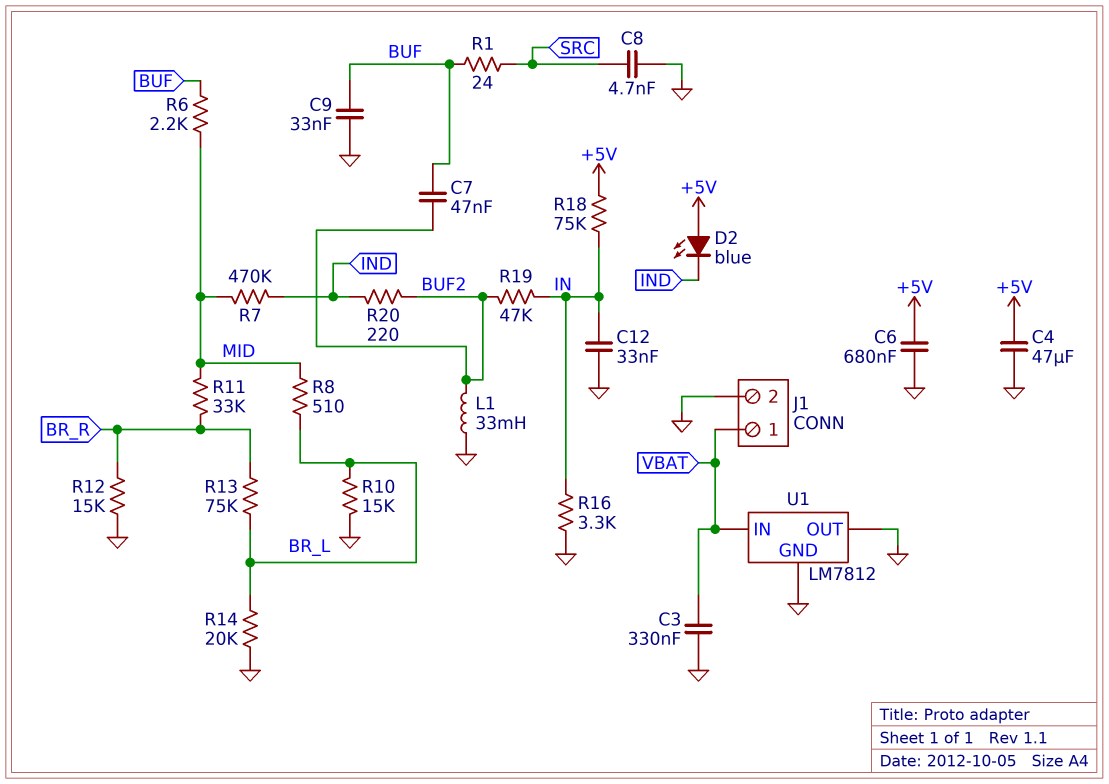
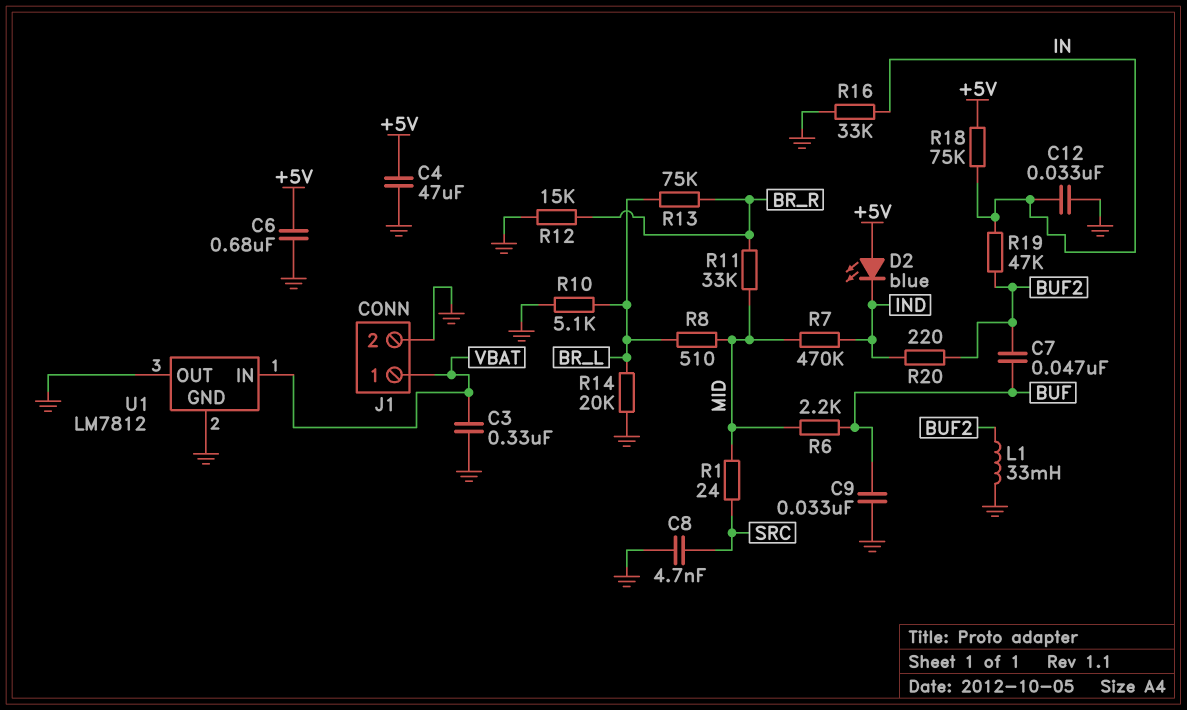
R1: 24 (BUF, SRC) -> 24 (MID, SRC)
R10: 15k (BR_L, GND) -> 5.1k (BR_L, GND)
R16: 3.3k (GND, IN) -> 33k (GND, IN)

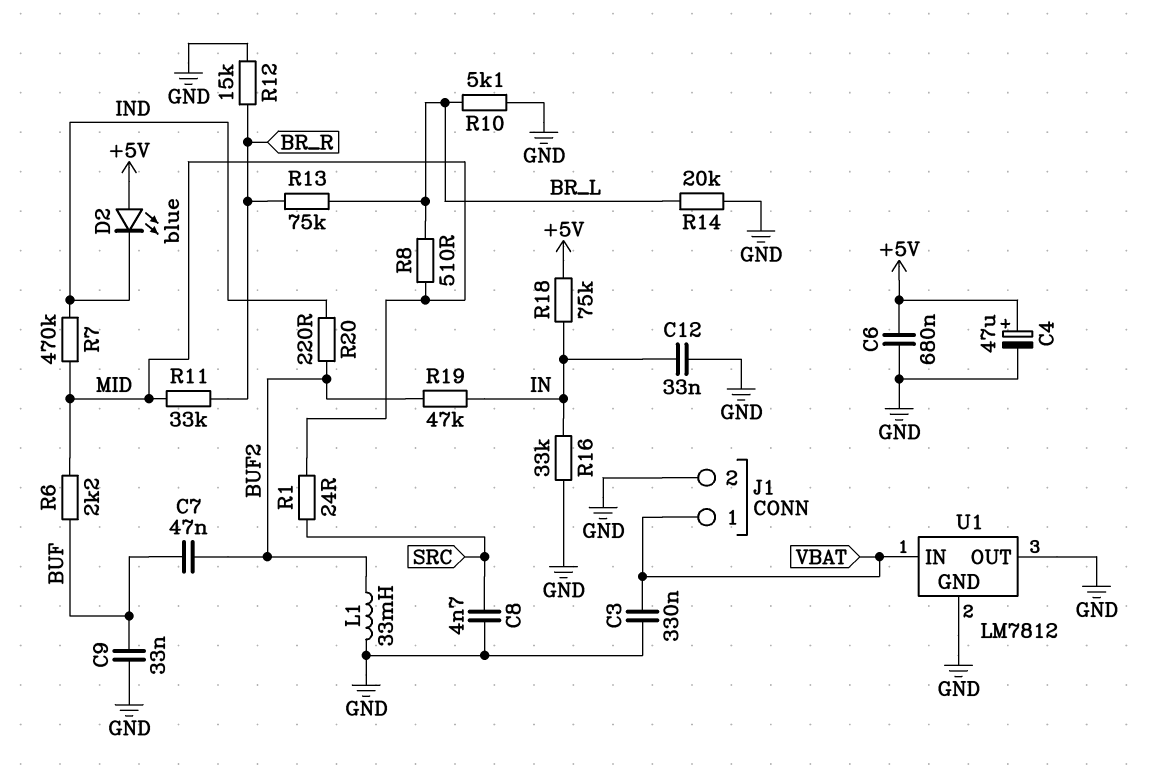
C4: 47uF (+5V, GND) -> 47uF (plus +5V, minus GND)

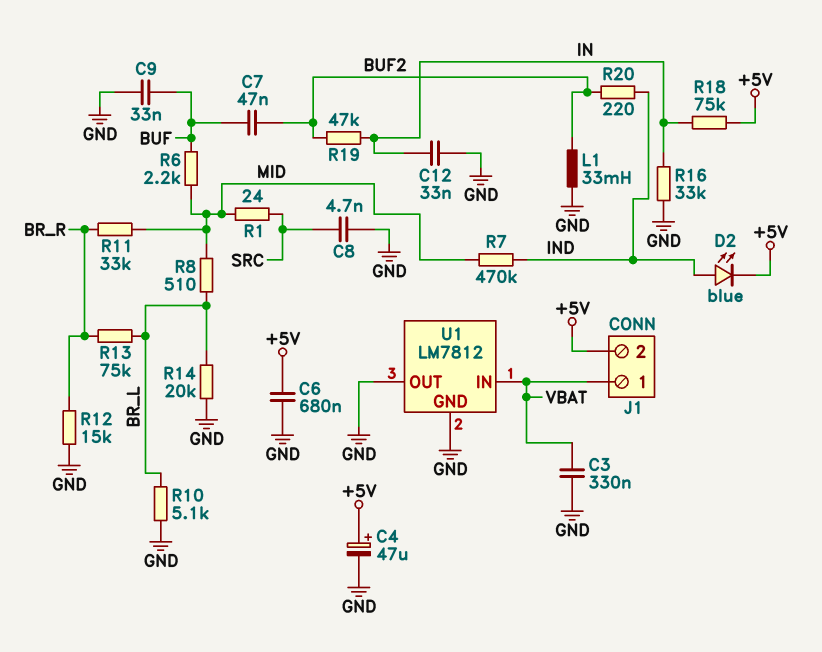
D2: LED blue (A +5V, K IND) -> LED blue (A IND, K +5V)
J1 pin 2: GND -> +5V

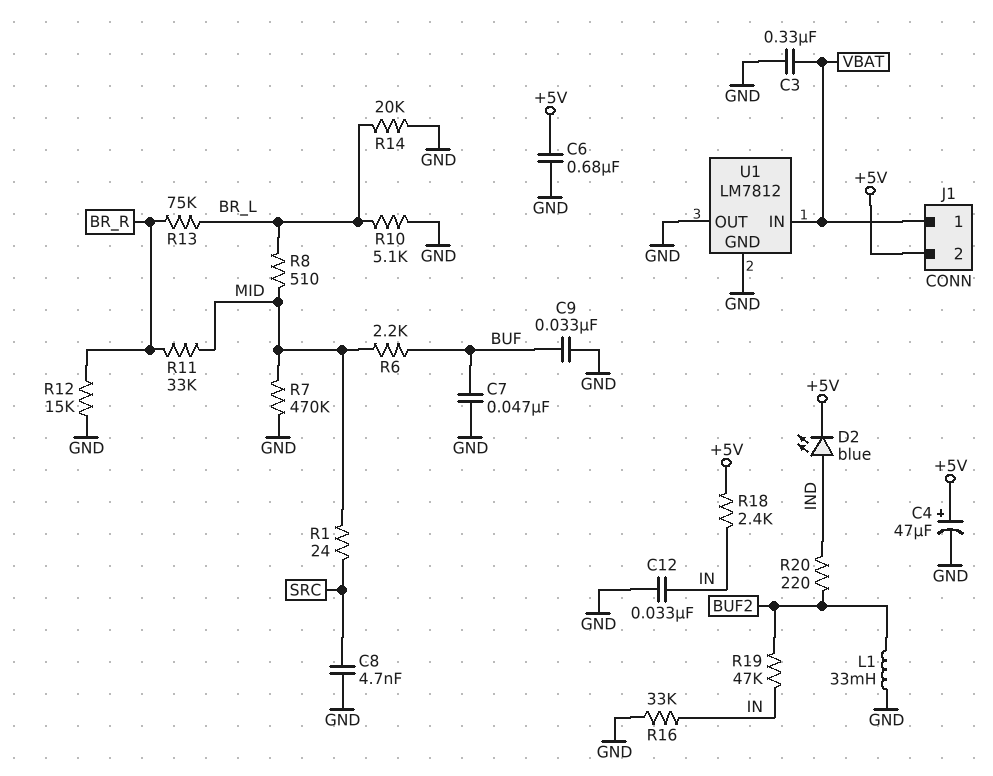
C7: 47nF (BUF, BUF2) -> 47nF (BUF, GND)
R7: 470k (IND, MID) -> 470k (GND, MID)
R18: 75k (+5V, IN) -> 2.4k (+5V, IN)

